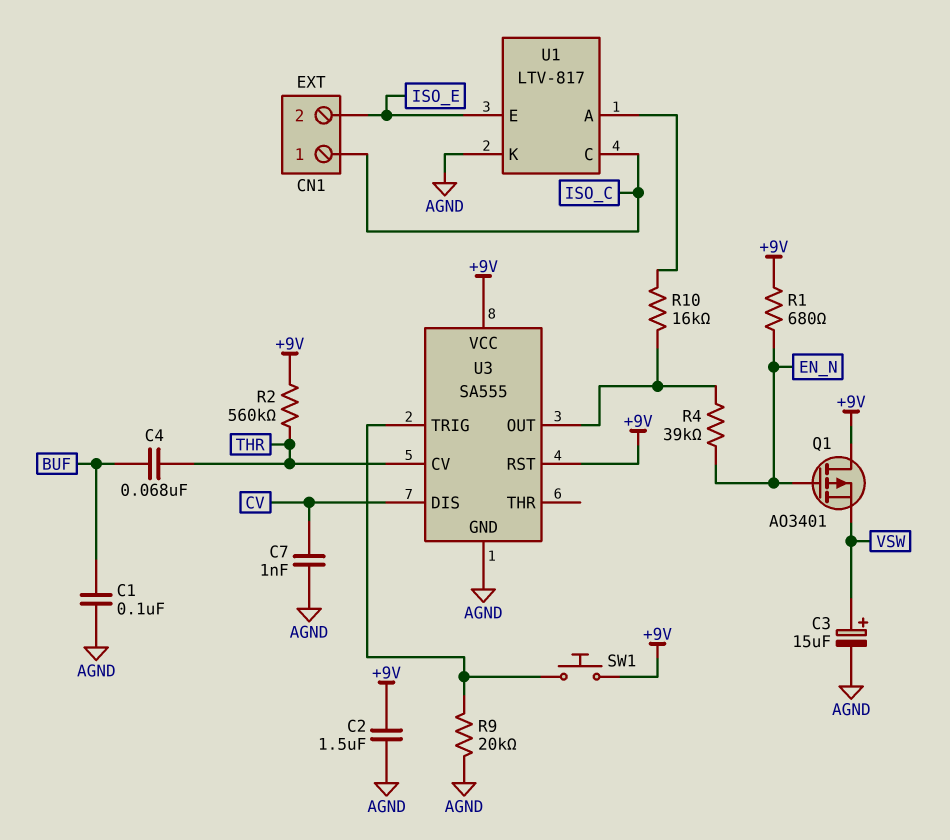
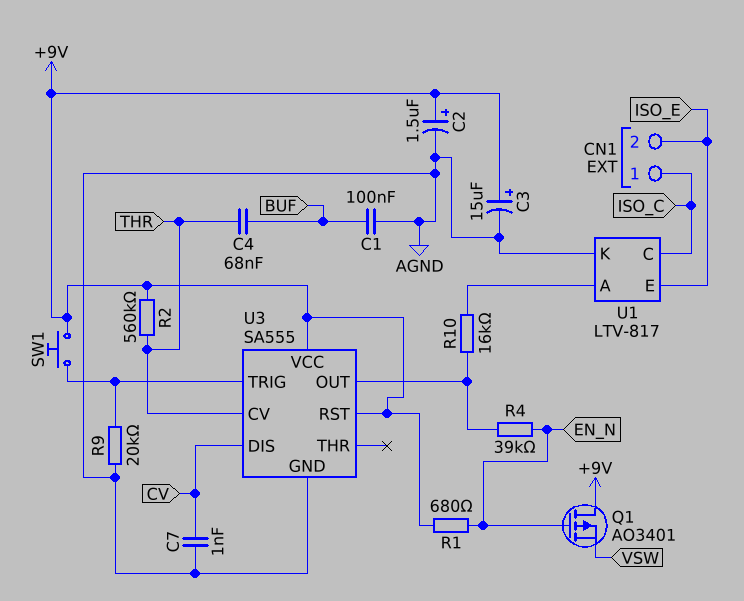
C2: 1.5uF (+9V, AGND) -> 1.5uF (plus +9V, minus AGND)
C3: 15uF (plus VSW, minus AGND) -> 15uF (plus +9V, minus AGND)

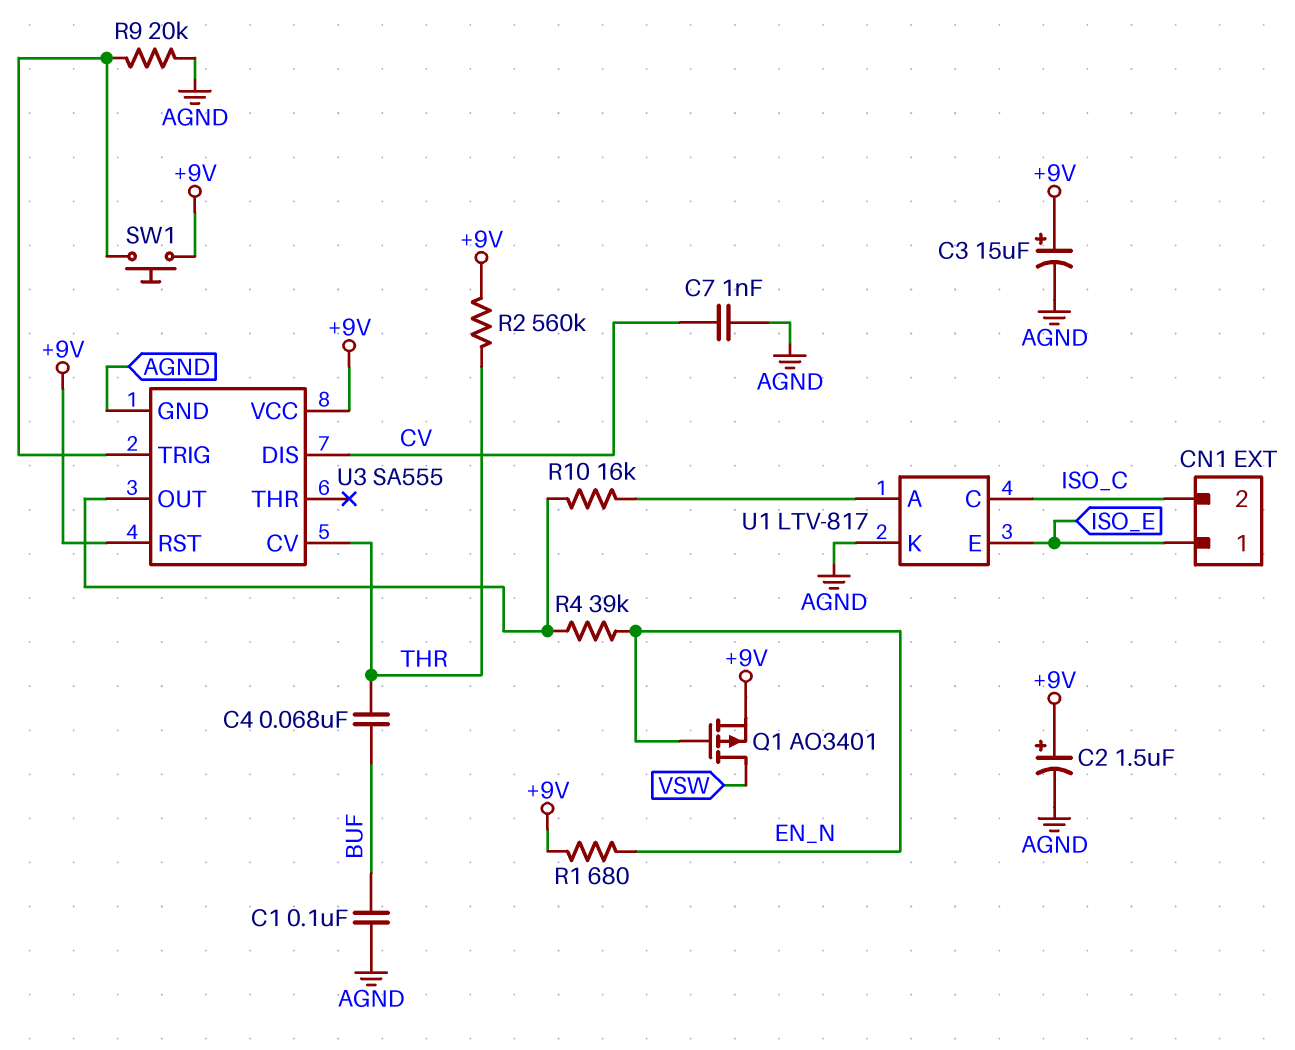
CN1 pin 1: ISO_C -> ISO_E
CN1 pin 2: ISO_E -> ISO_C
Q1: PMOS AO3401 (G EN_N, D +9V, S VSW) -> PMOS AO3401 (G EN_N, D VSW, S +9V)

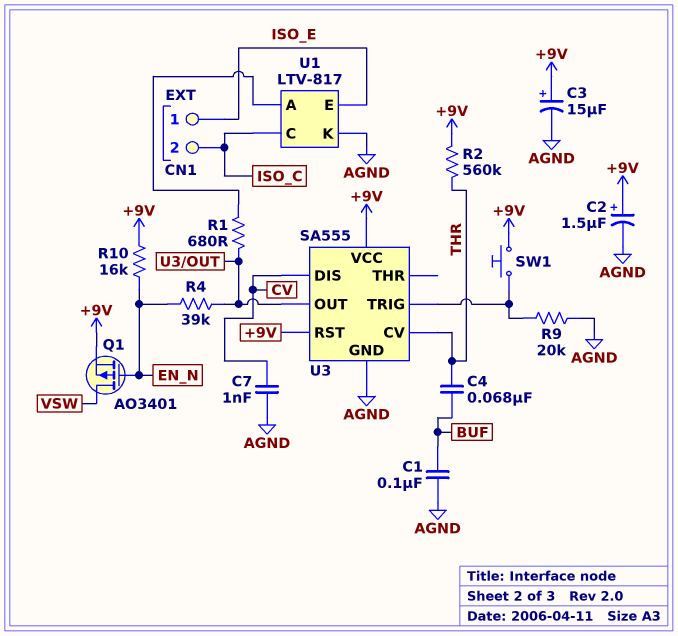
R1: 680 (+9V, EN_N) -> 680 (U1/A, U3/OUT)
R10: 16k (U1/A, U3/OUT) -> 16k (+9V, EN_N)

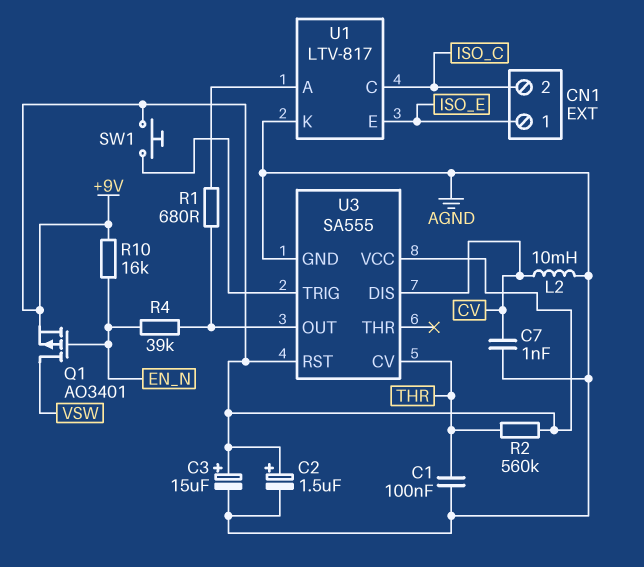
C1: 100nF (AGND, BUF) -> 100nF (AGND, THR)
C4: 68nF (BUF, THR) -> none
L2: none -> 10mH (AGND, CV)
R9: 20k (AGND, U3/TRIG) -> none

